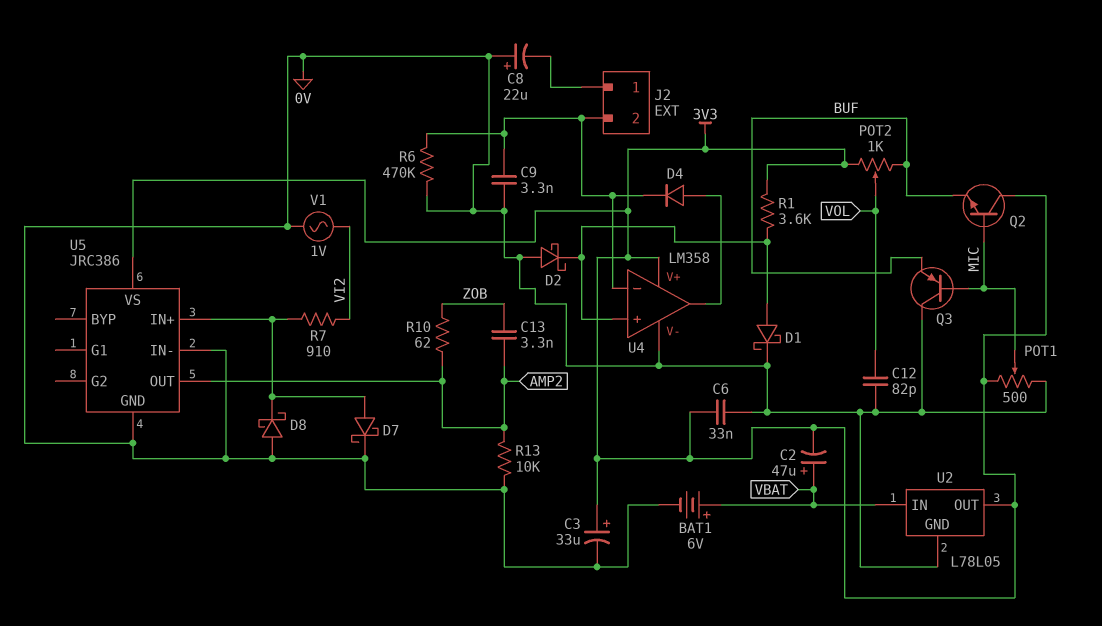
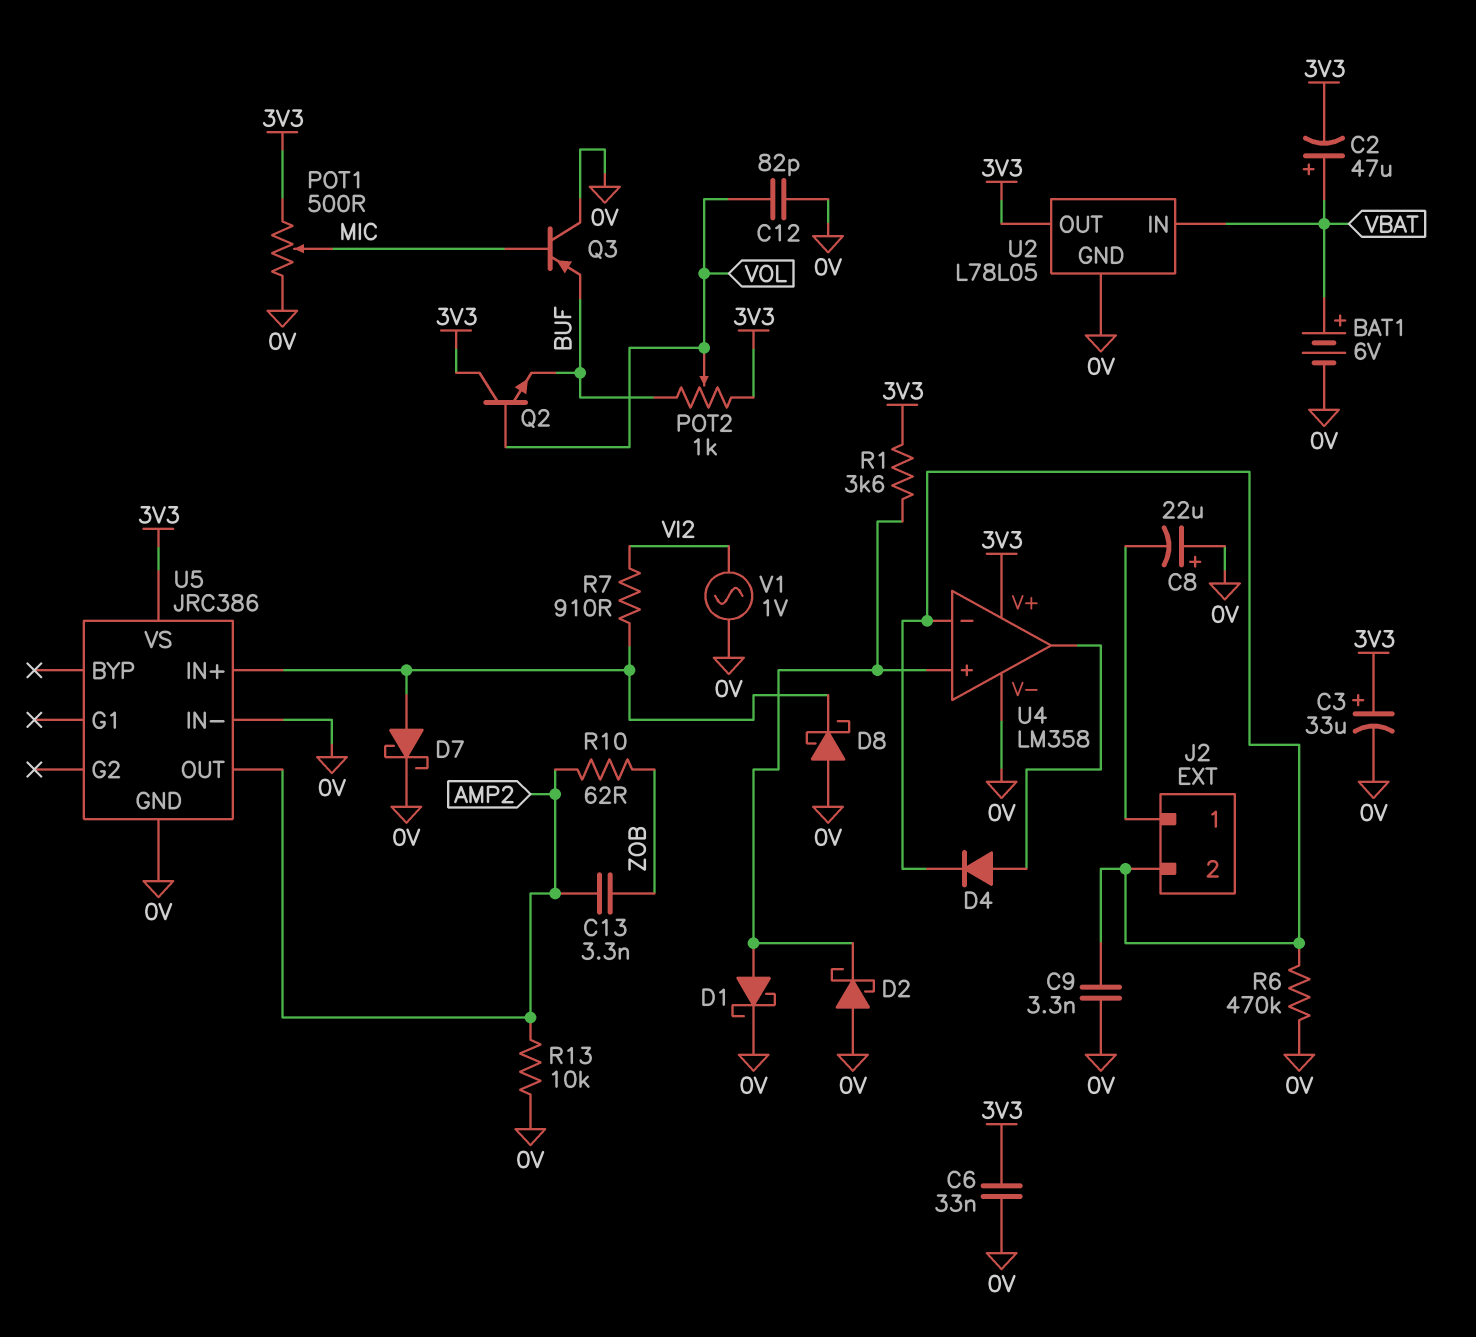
Q2: NPN (B MIC, C 3V3, E BUF) -> NPN (B VOL, C 3V3, E BUF)

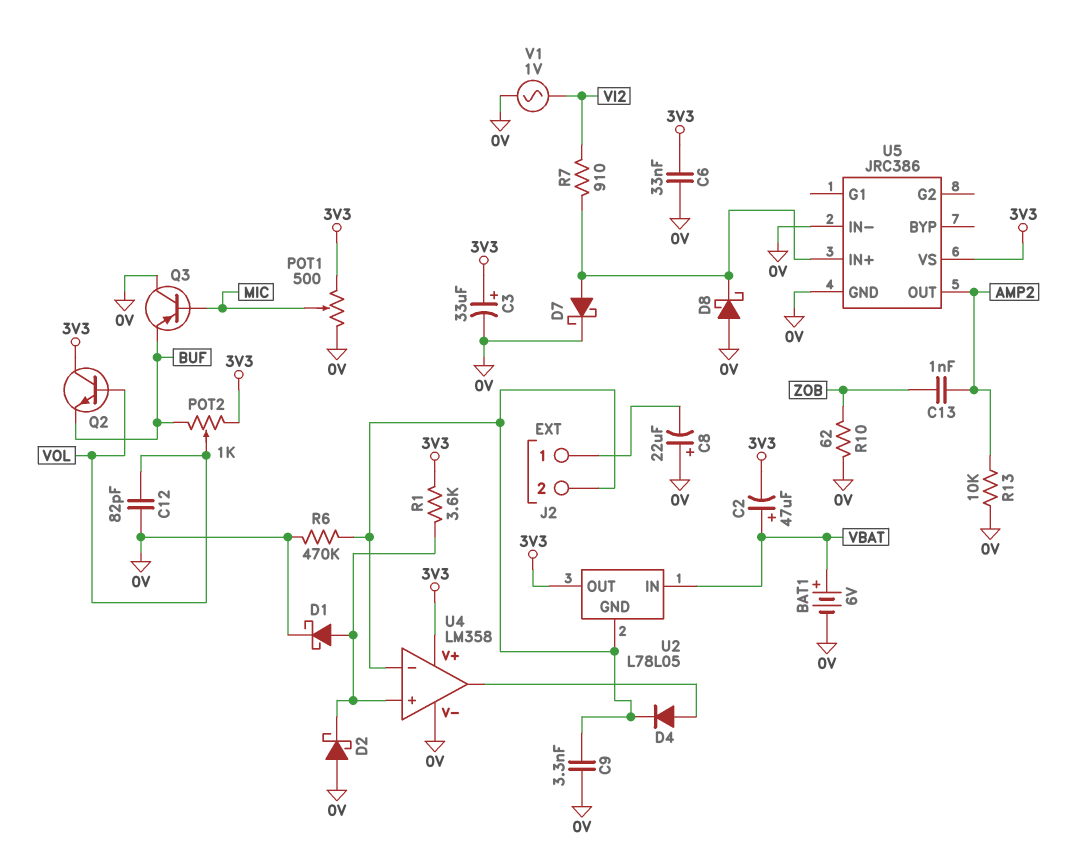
C13: 3.3nF (AMP2, ZOB) -> 1nF (AMP2, ZOB)
R10: 62 (AMP2, ZOB) -> 62 (0V, ZOB)
U2 pin GND: 0V -> J2/2

